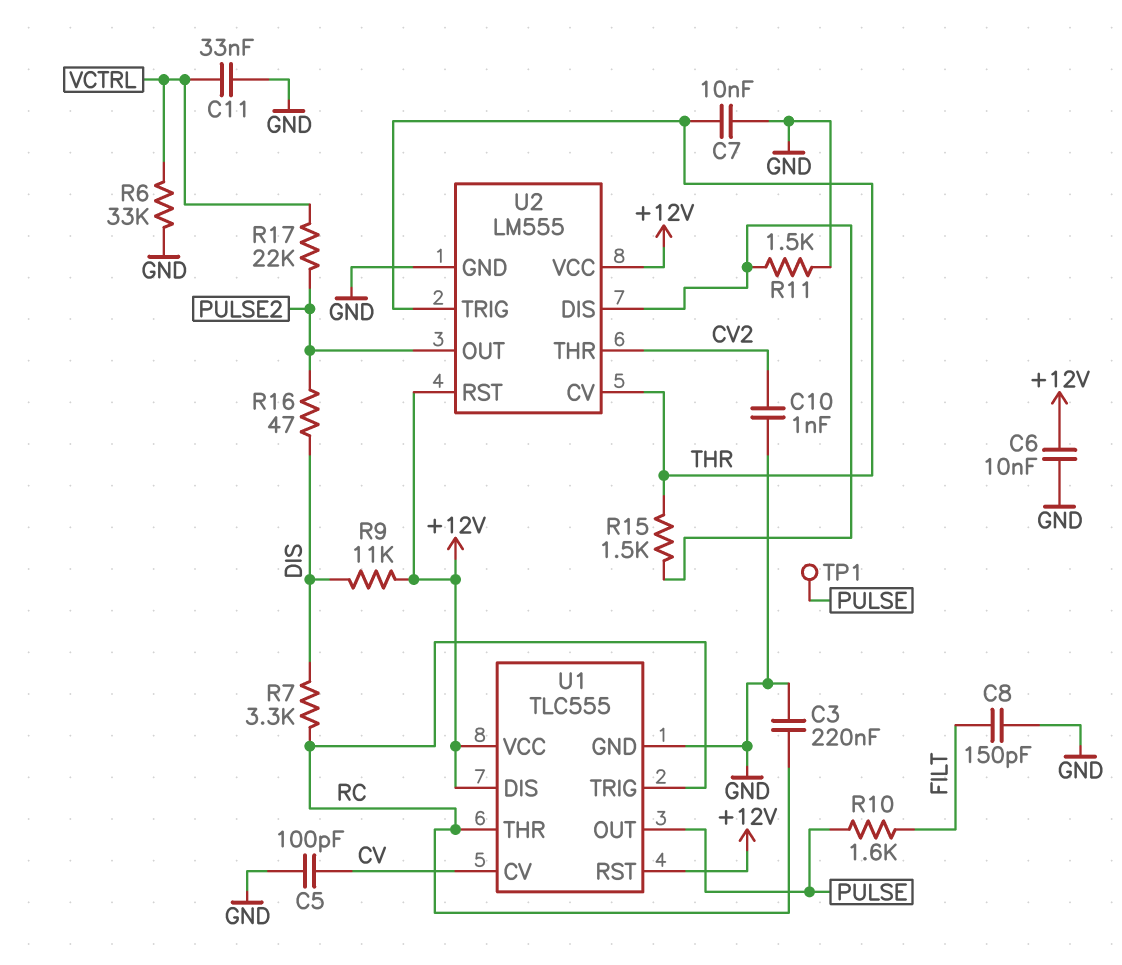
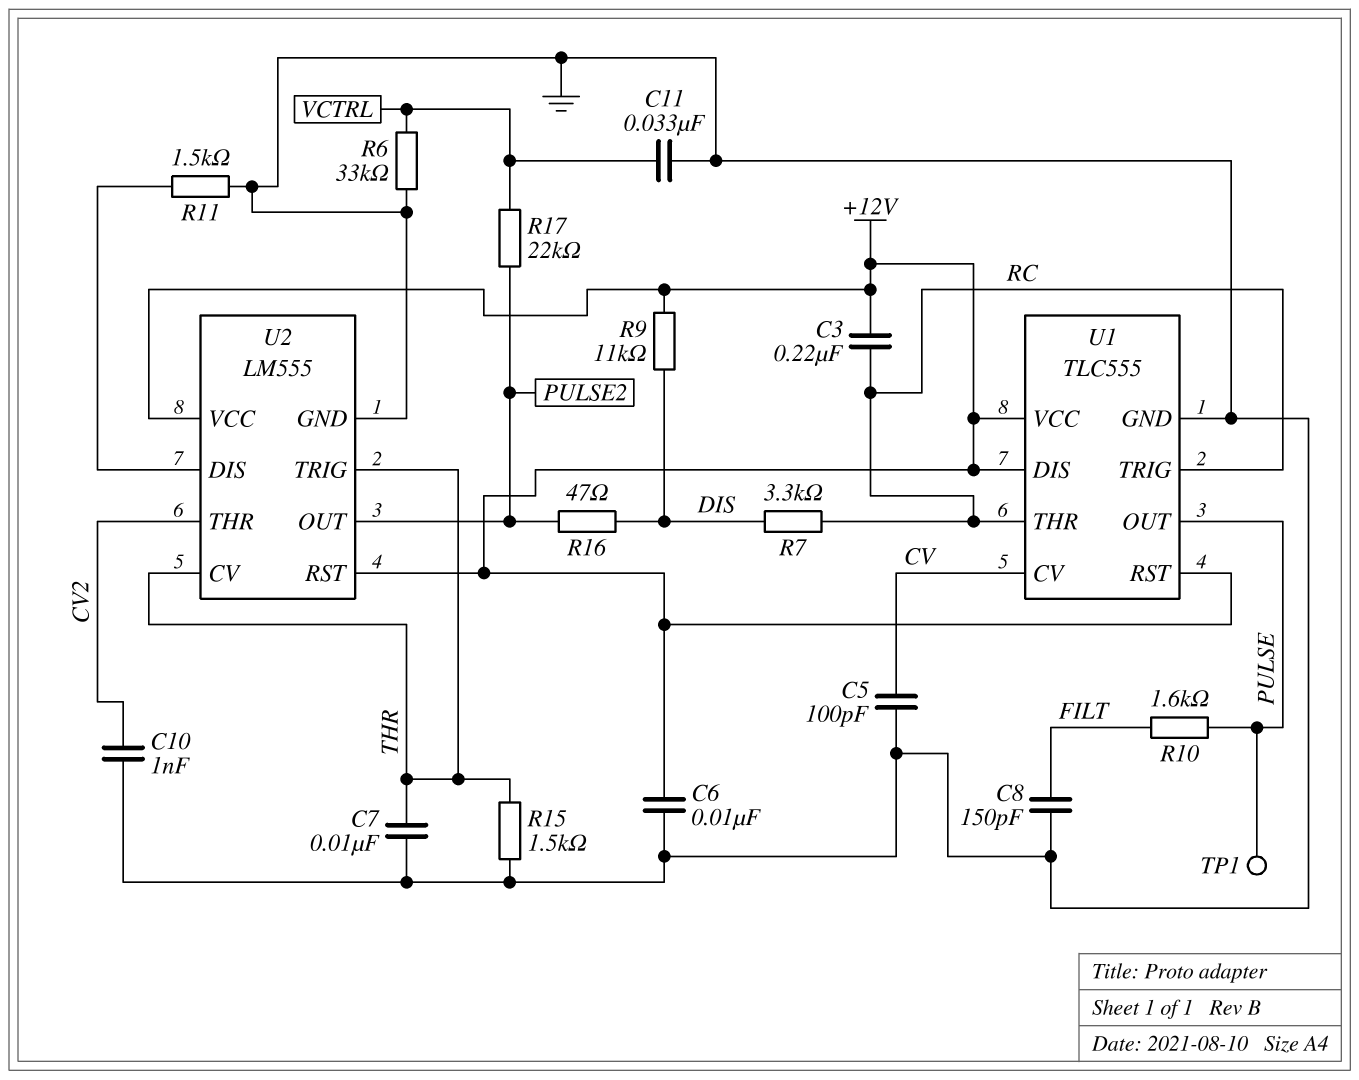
C3: 220nF (GND, RC) -> 220nF (+12V, RC)
R15: 1.5k (THR, U2/DIS) -> 1.5k (GND, THR)

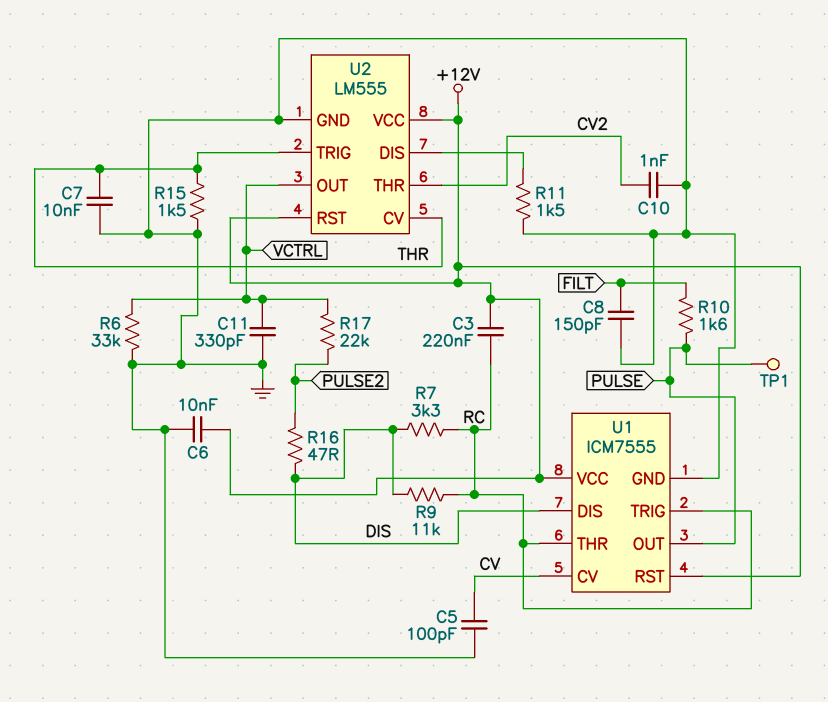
C11: 33nF (GND, VCTRL) -> 330pF (GND, VCTRL)
R9: 11k (+12V, DIS) -> 11k (DIS, RC)
U1: TLC555 -> ICM7555
U1 pin DIS: +12V -> DIS
U2 pin OUT: PULSE2 -> VCTRL

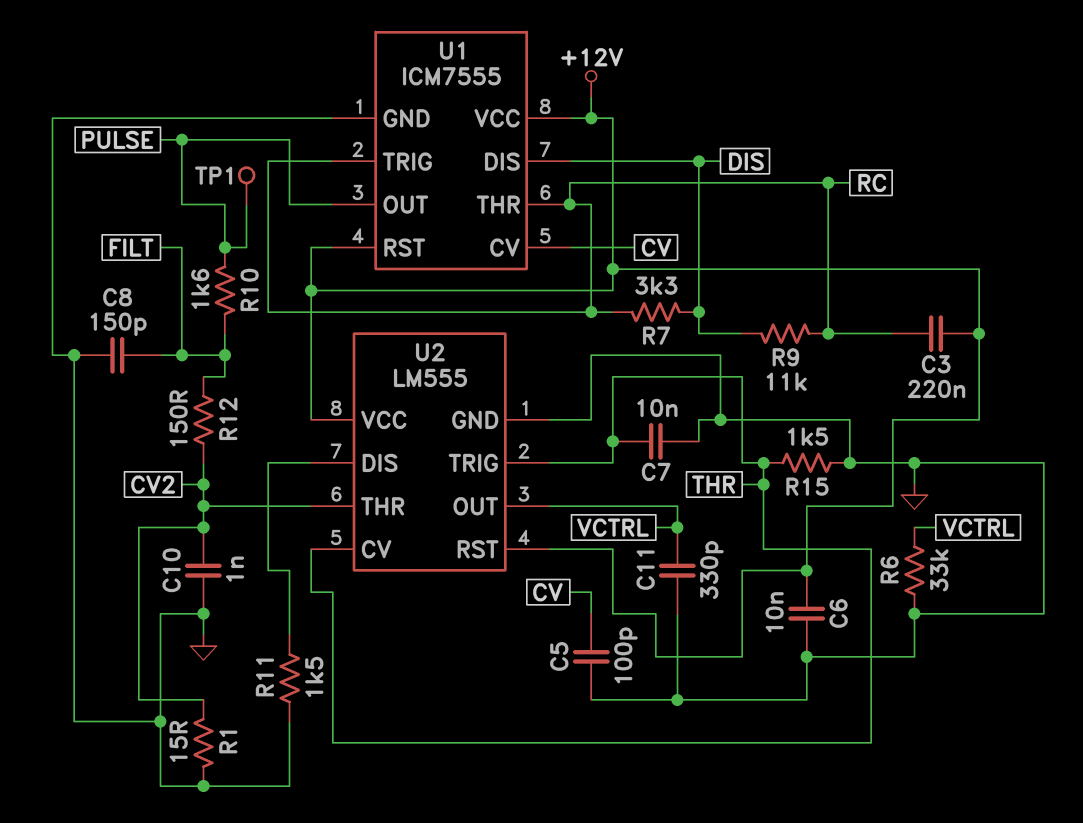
R1: none -> 15 (CV2, GND)
R12: none -> 150 (CV2, FILT)
R16: 47 (DIS, PULSE2) -> none
R17: 22k (PULSE2, VCTRL) -> none

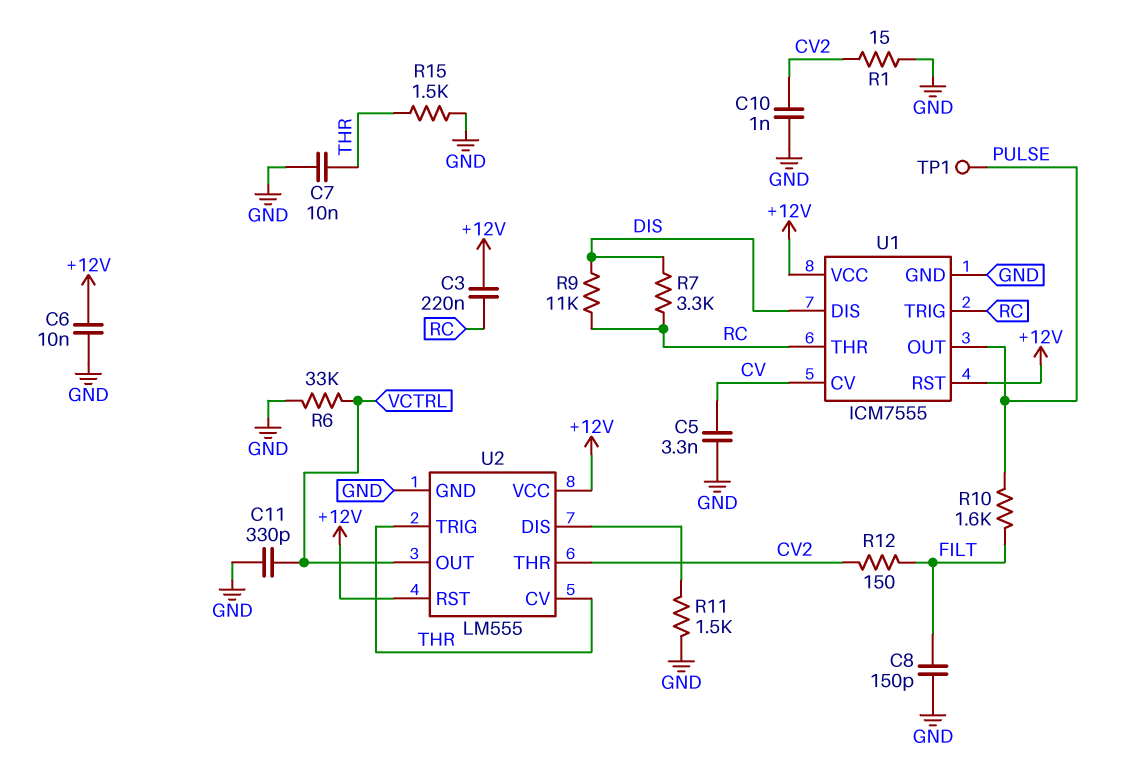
C5: 100pF (CV, GND) -> 3.3nF (CV, GND)

